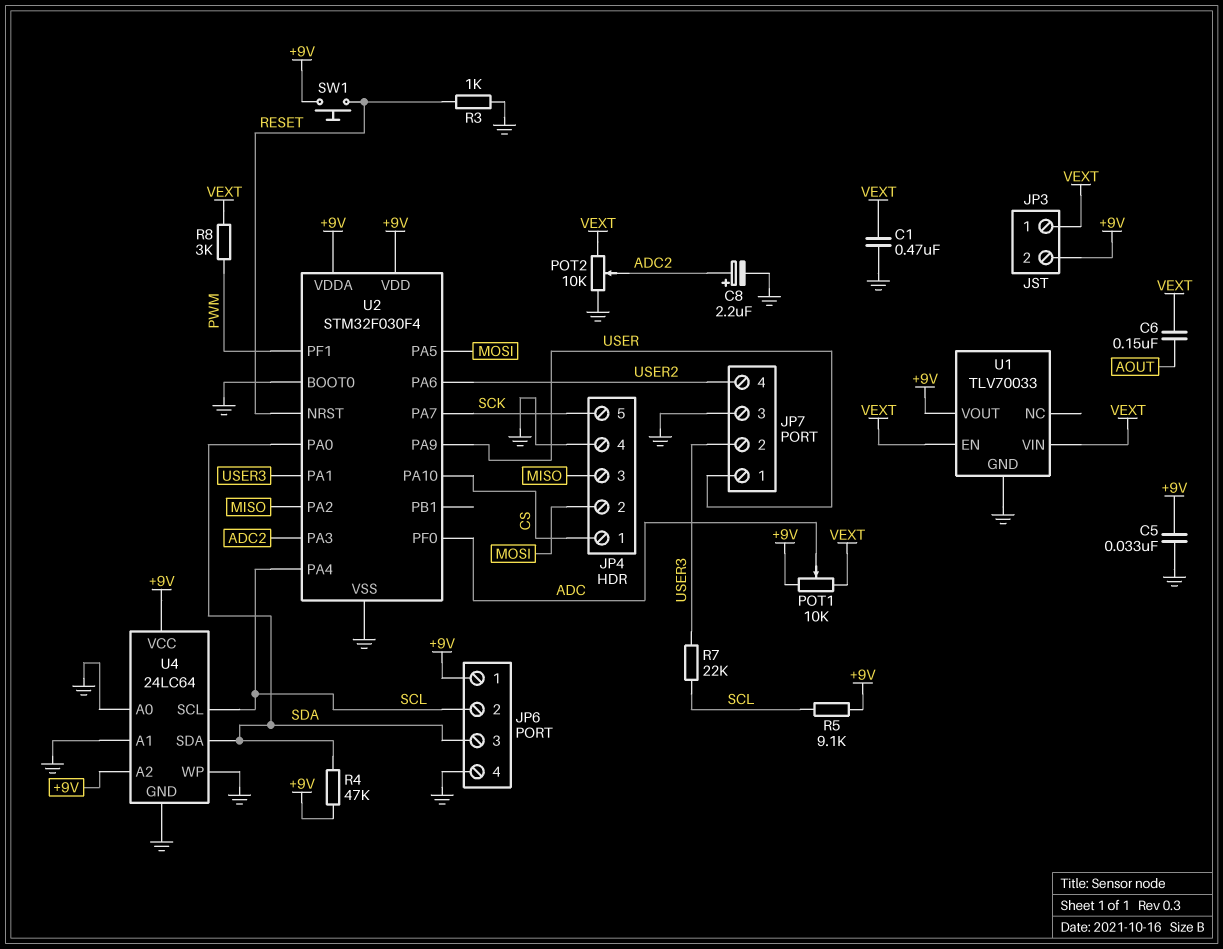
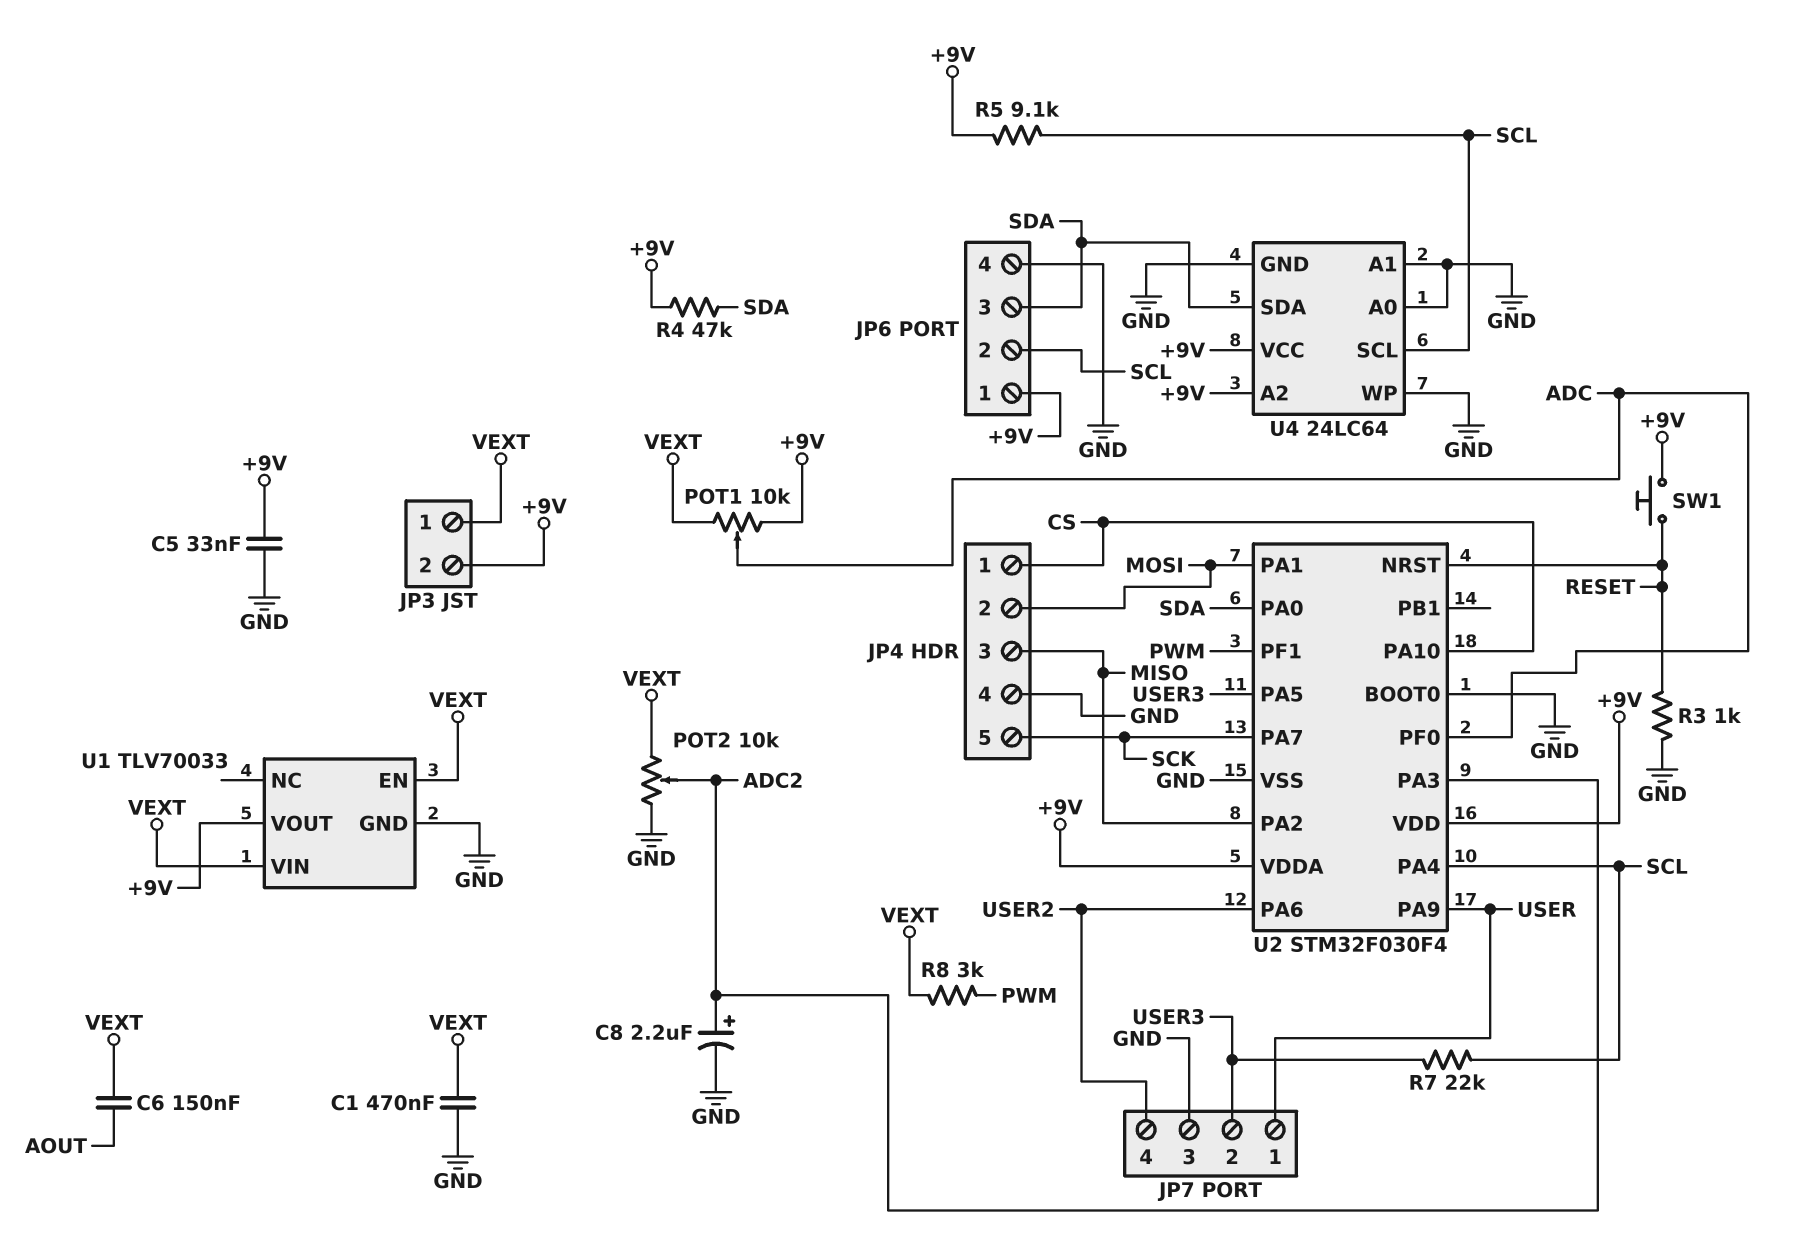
U2 pin PA1: USER3 -> MOSI
U2 pin PA5: MOSI -> USER3

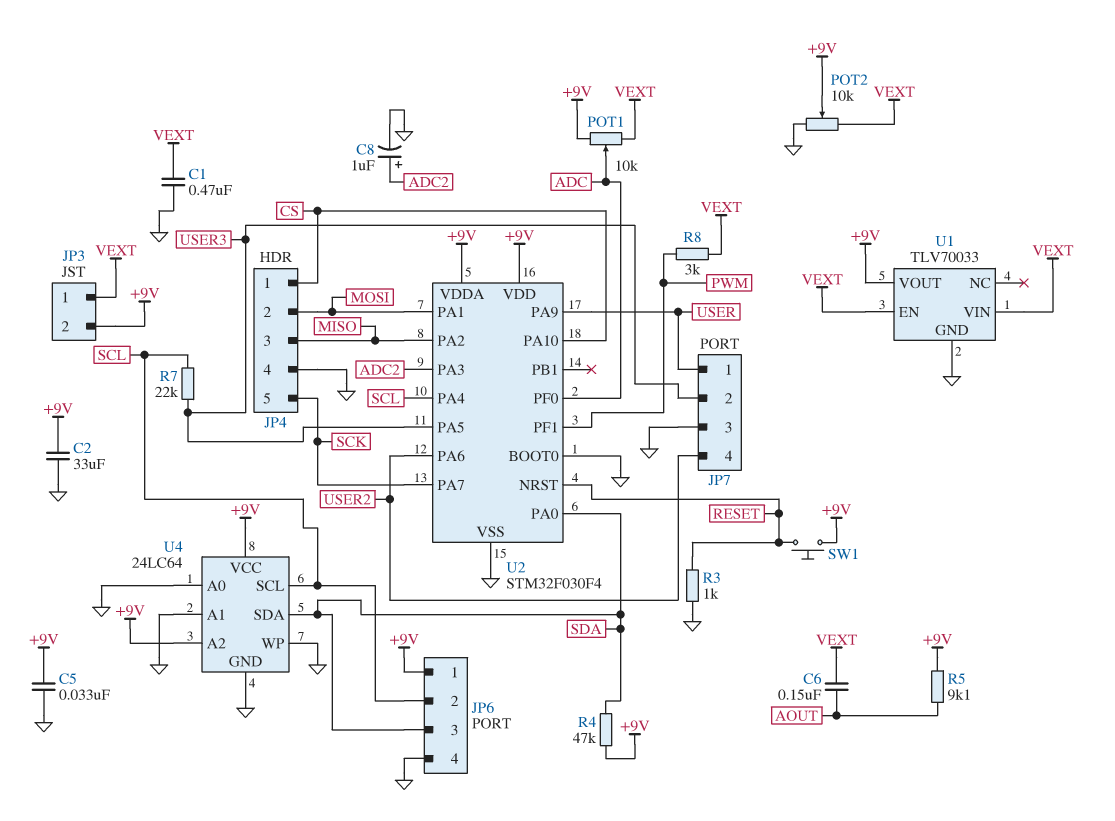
C2: none -> 33uF (+9V, GND)
C8: 2.2uF (plus ADC2, minus GND) -> 1uF (plus ADC2, minus GND)
POT2: 10k (GND, VEXT, wiper ADC2) -> 10k (GND, VEXT, wiper +9V)
R5: 9.1k (+9V, SCL) -> 9.1k (+9V, AOUT)

